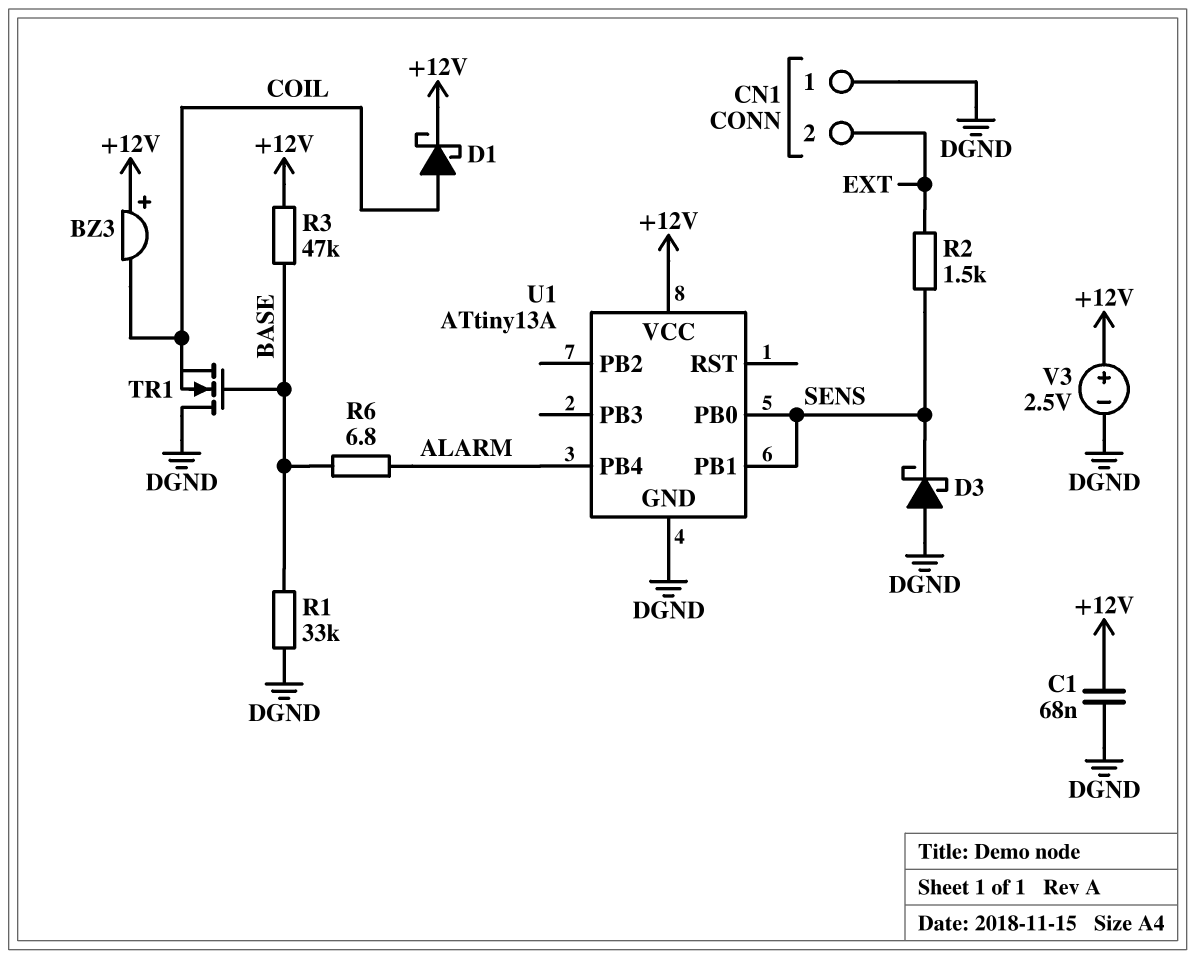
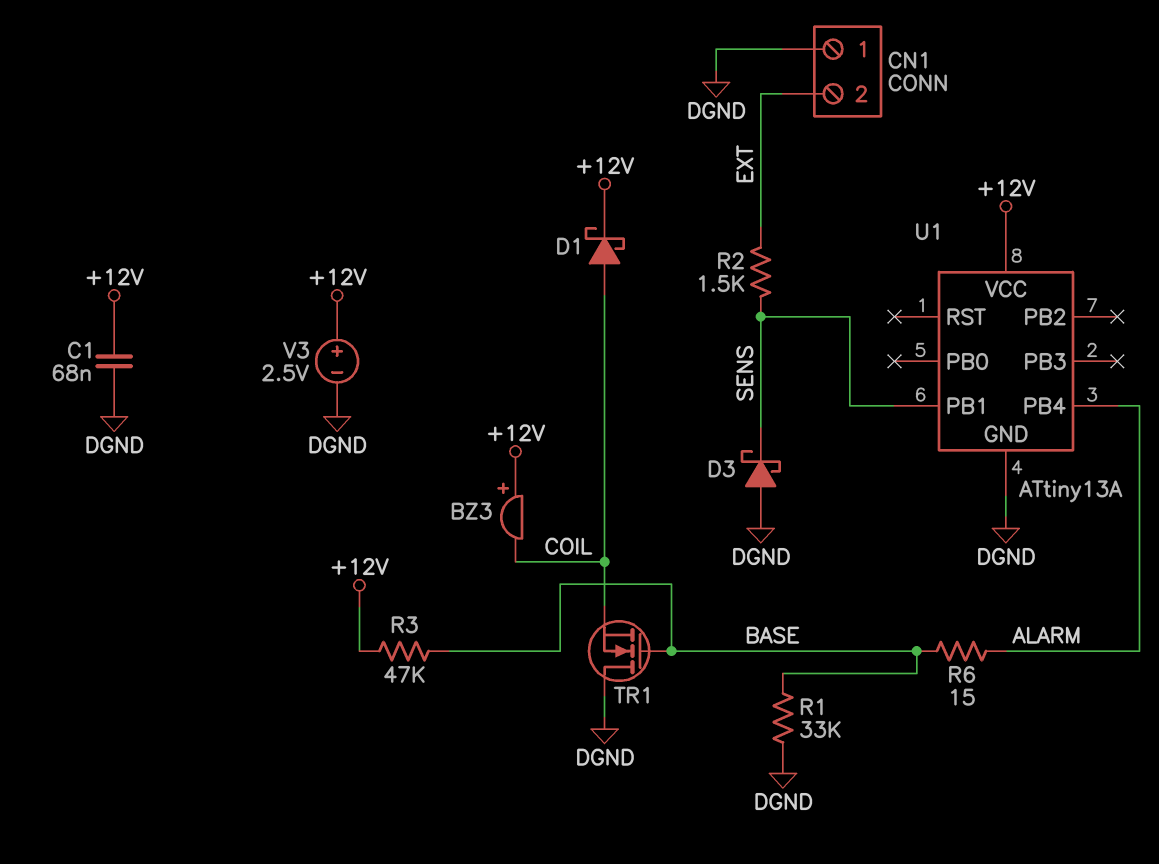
R6: 6.8 (ALARM, BASE) -> 15 (ALARM, BASE)
U1 pin PB0: SENS -> none

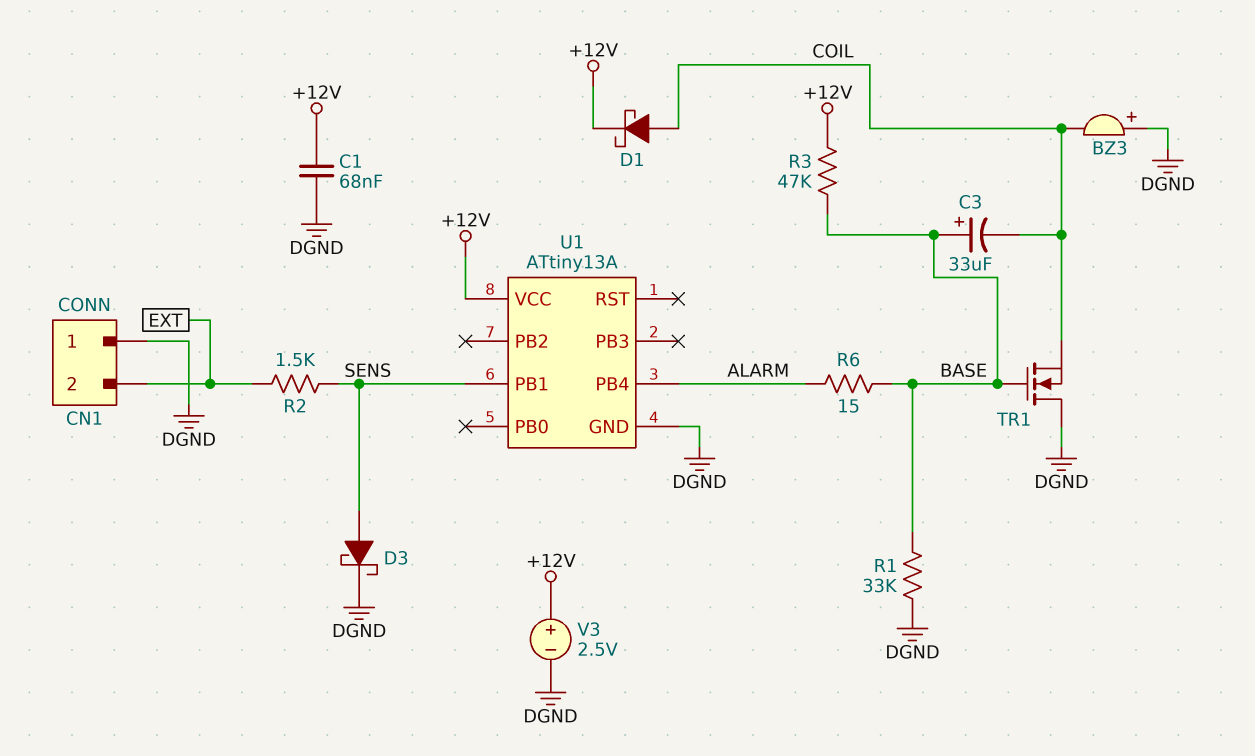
BZ3: buzzer (plus +12V, minus COIL) -> buzzer (plus DGND, minus COIL)
C3: none -> 33uF (plus BASE, minus COIL)
D3: schottky (A DGND, K SENS) -> schottky (A SENS, K DGND)

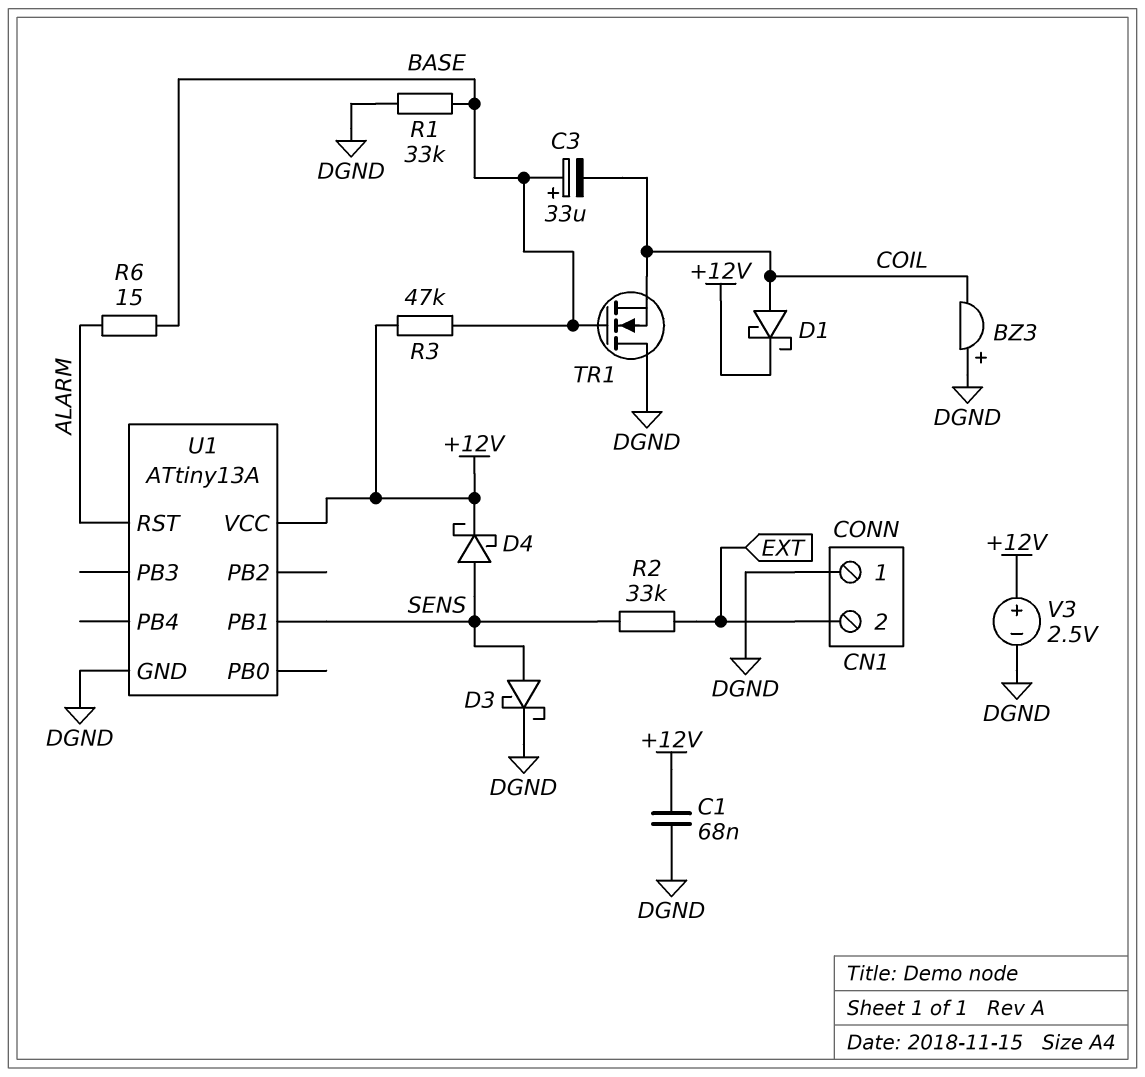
D4: none -> schottky (A SENS, K +12V)
R2: 1.5k (EXT, SENS) -> 33k (EXT, SENS)
U1 pin PB4: ALARM -> none
U1 pin RST: none -> ALARM

